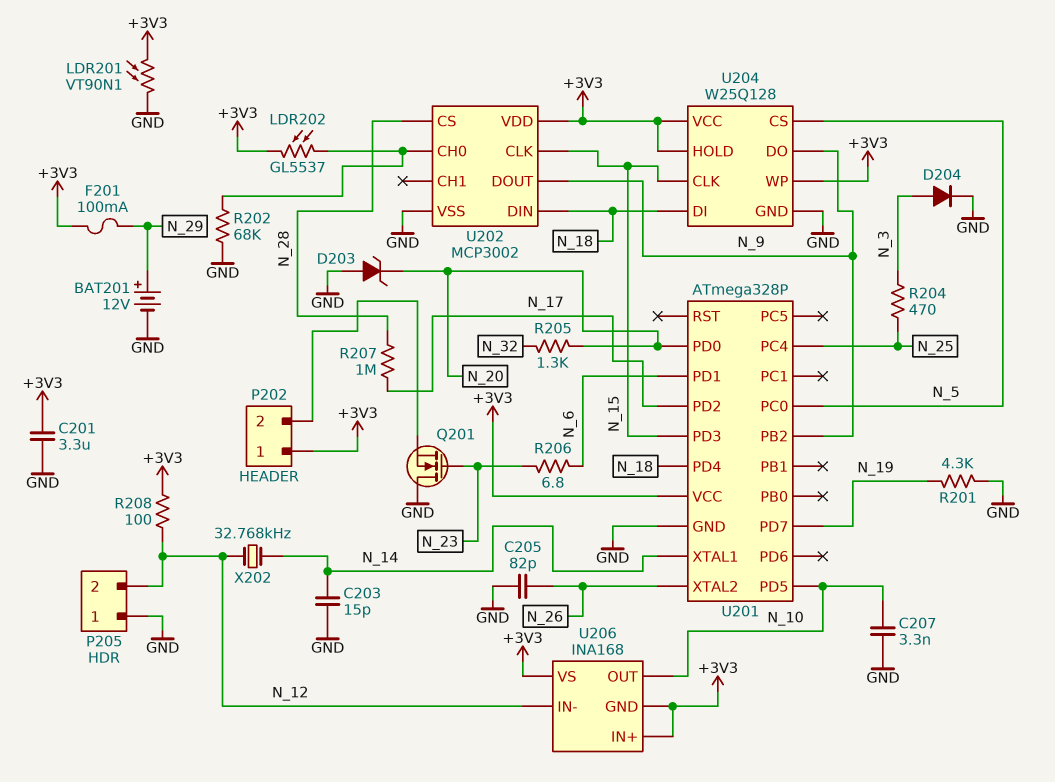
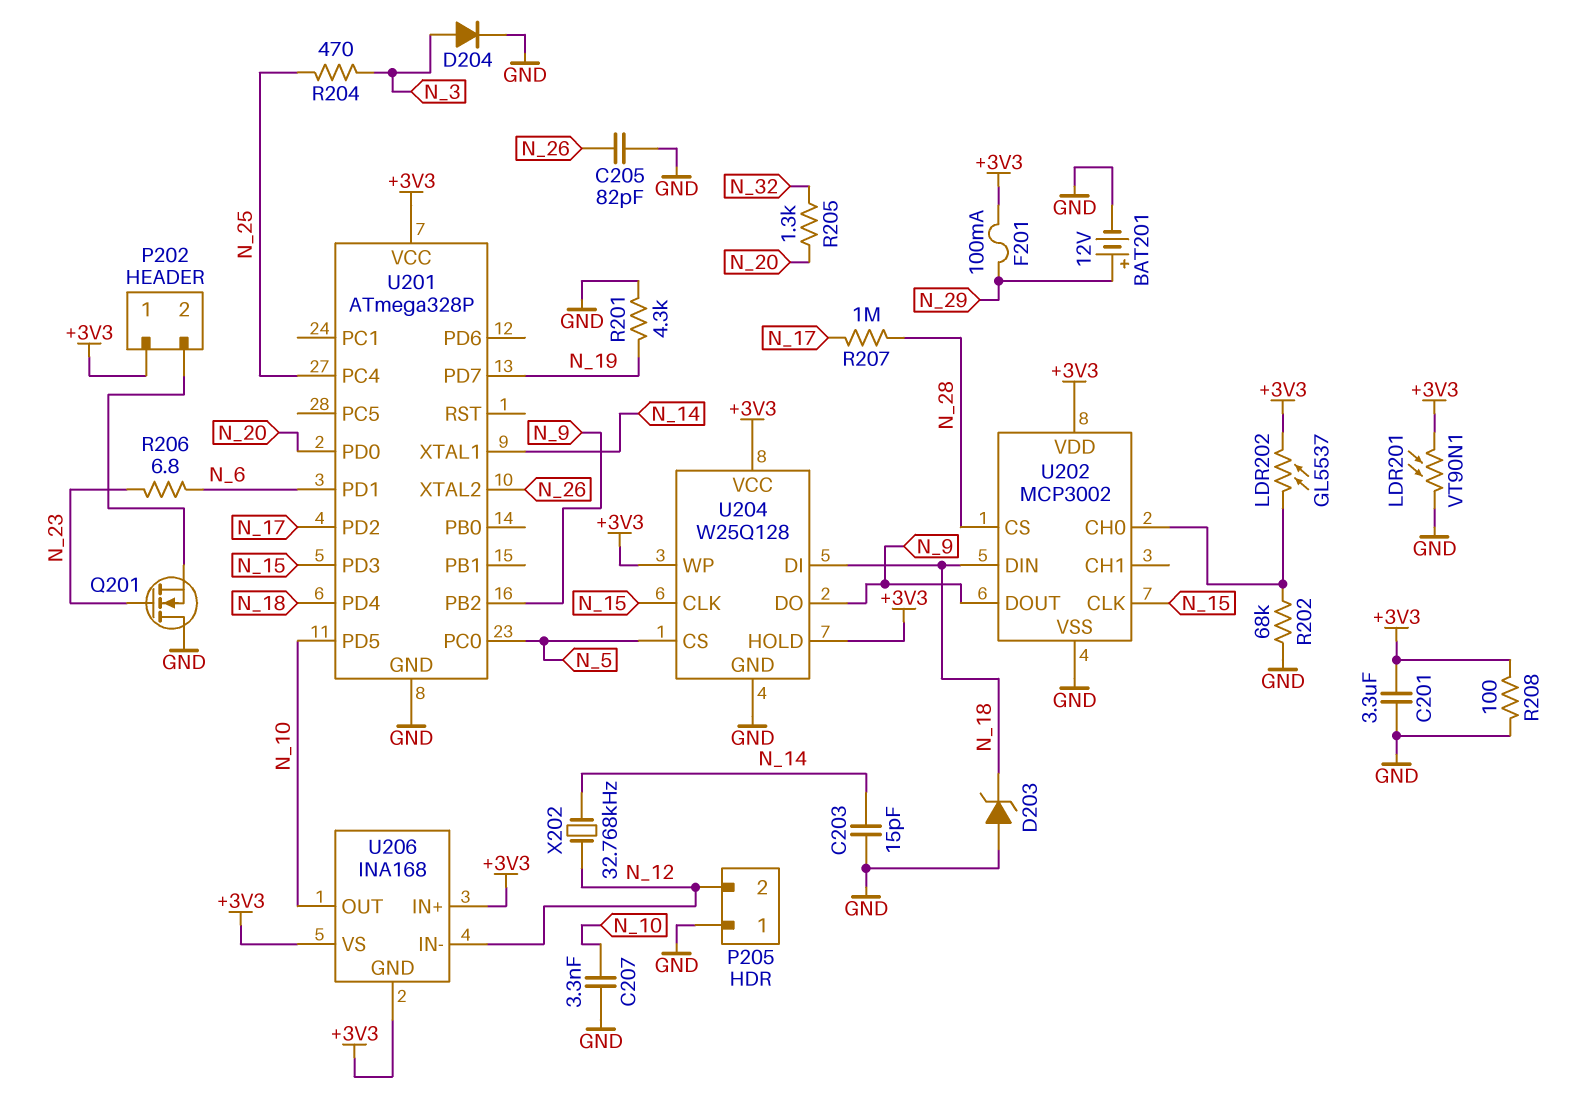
D203: zener (A GND, K N_20) -> zener (A GND, K N_18)
R208: 100 (+3V3, N_12) -> 100 (+3V3, GND)

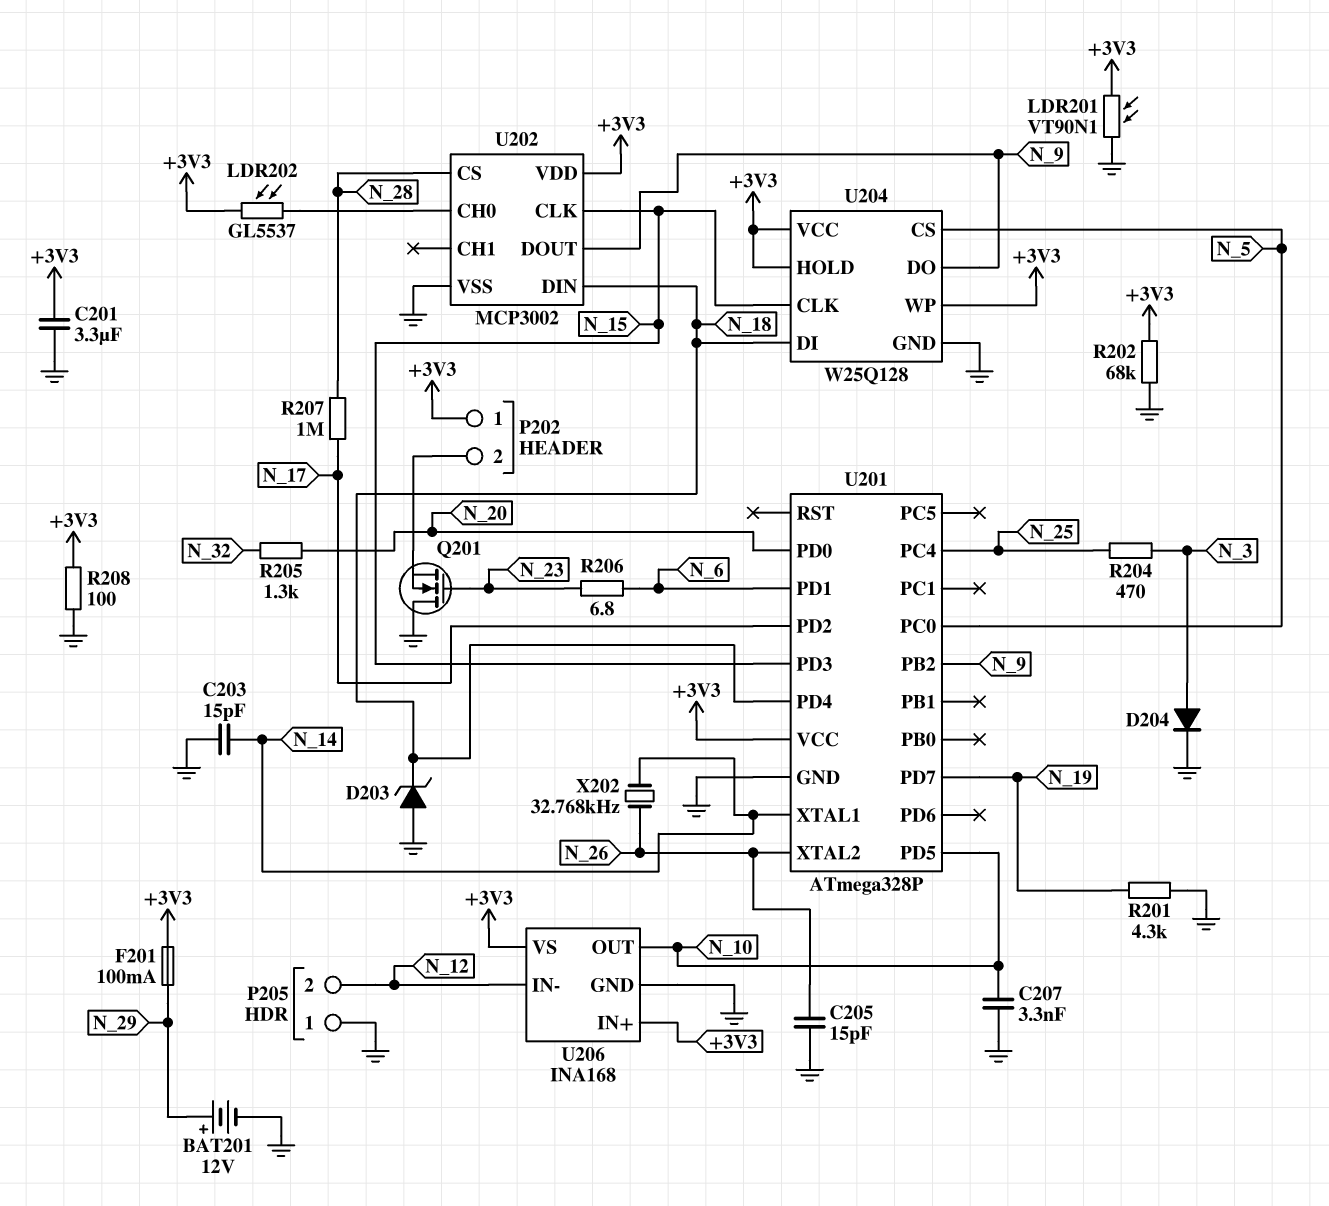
C205: 82pF (GND, N_26) -> 15pF (GND, N_26)
R202: 68k (GND, U202/CH0) -> 68k (+3V3, GND)
U206 pin GND: +3V3 -> GND
X202: 32.768kHz (N_12, N_14) -> 32.768kHz (N_14, N_26)

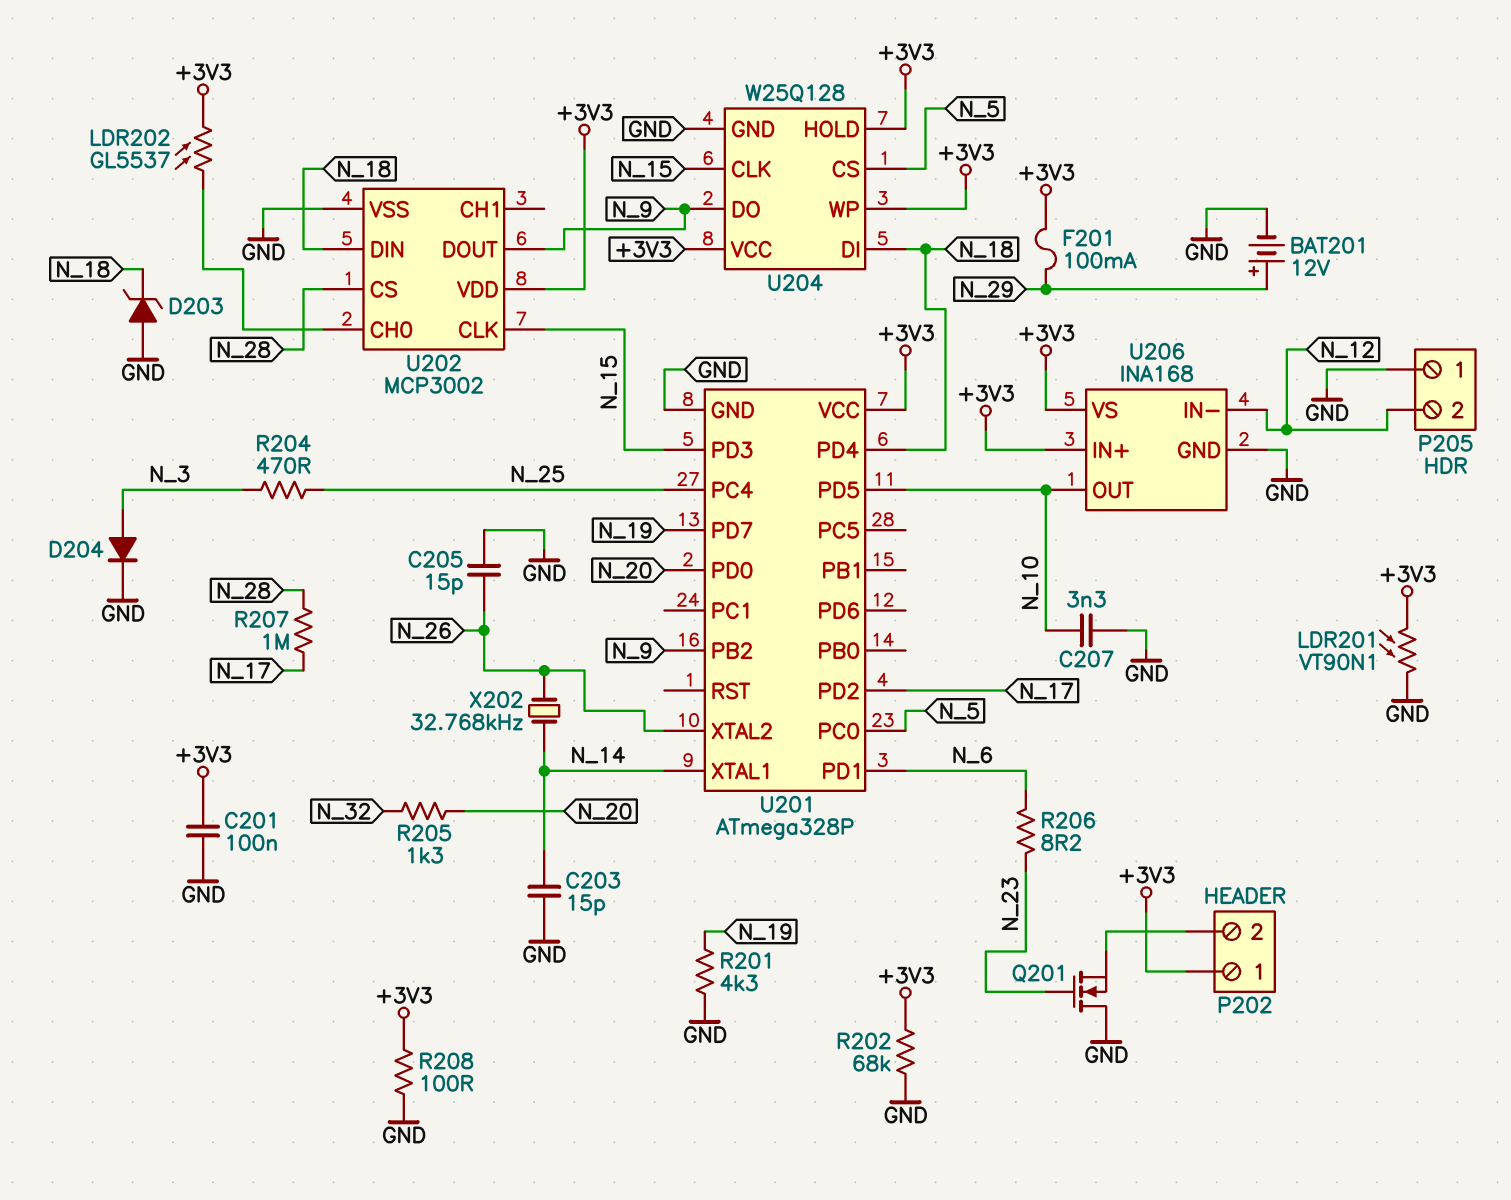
C201: 3.3uF (+3V3, GND) -> 100nF (+3V3, GND)
R206: 6.8 (N_6, N_23) -> 8.2 (N_6, N_23)

